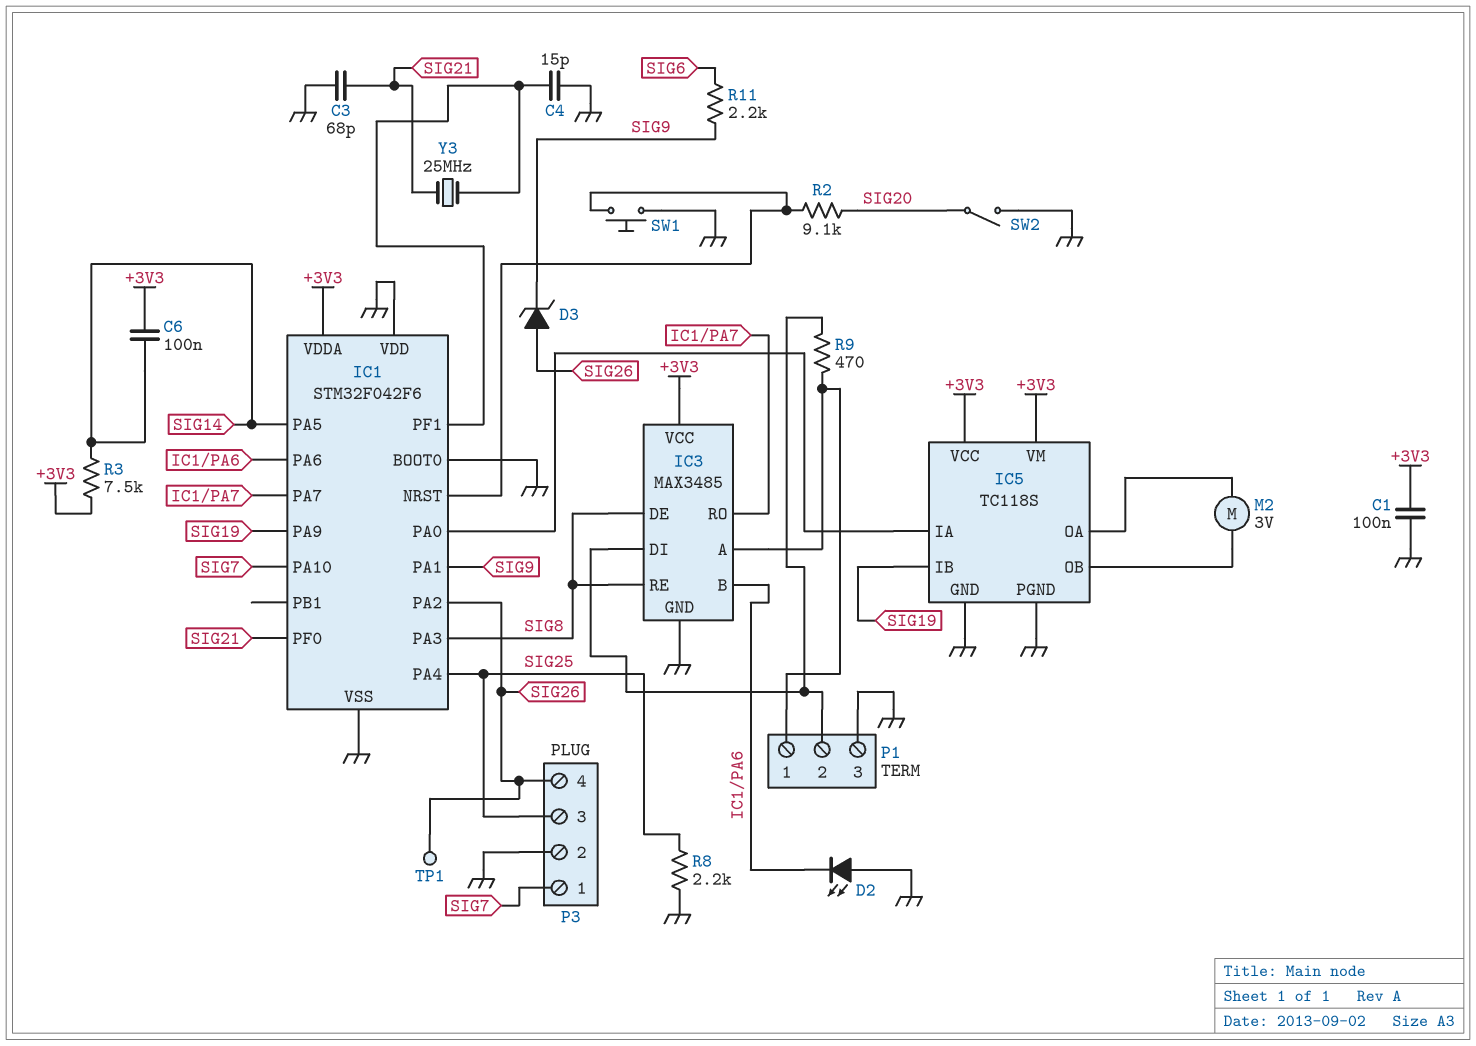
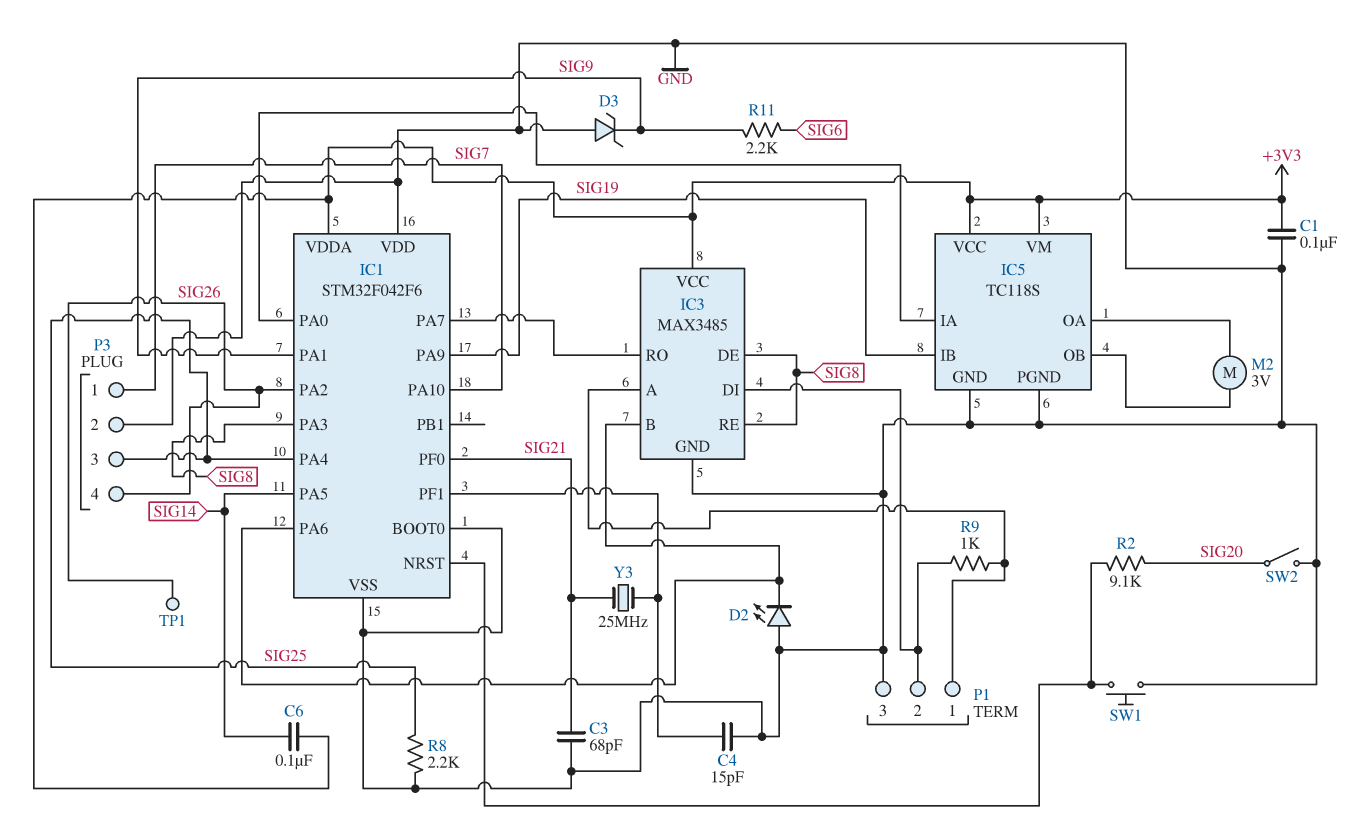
D3: zener (A SIG26, K SIG9) -> zener (A GND, K SIG9)
R3: 7.5k (+3V3, SIG14) -> none
R9: 470 (IC3/A, IC3/DI) -> 1k (IC3/A, IC3/DI)

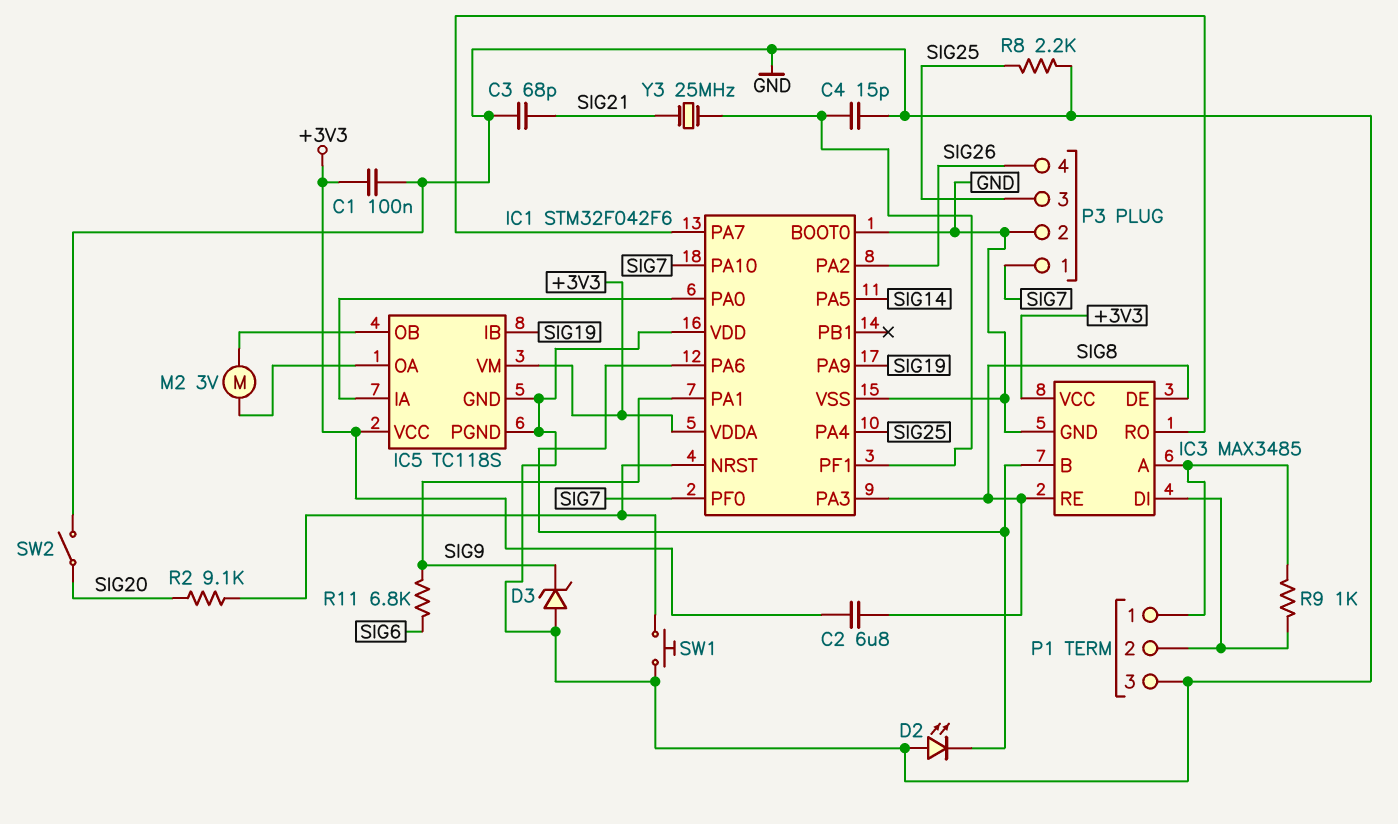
C2: none -> 6.8uF (+3V3, SIG8)
C6: 100nF (+3V3, SIG14) -> none
IC1 pin PF0: SIG21 -> SIG7
R11: 2.2k (SIG6, SIG9) -> 6.8k (SIG6, SIG9)
TP1: test point (SIG26) -> none

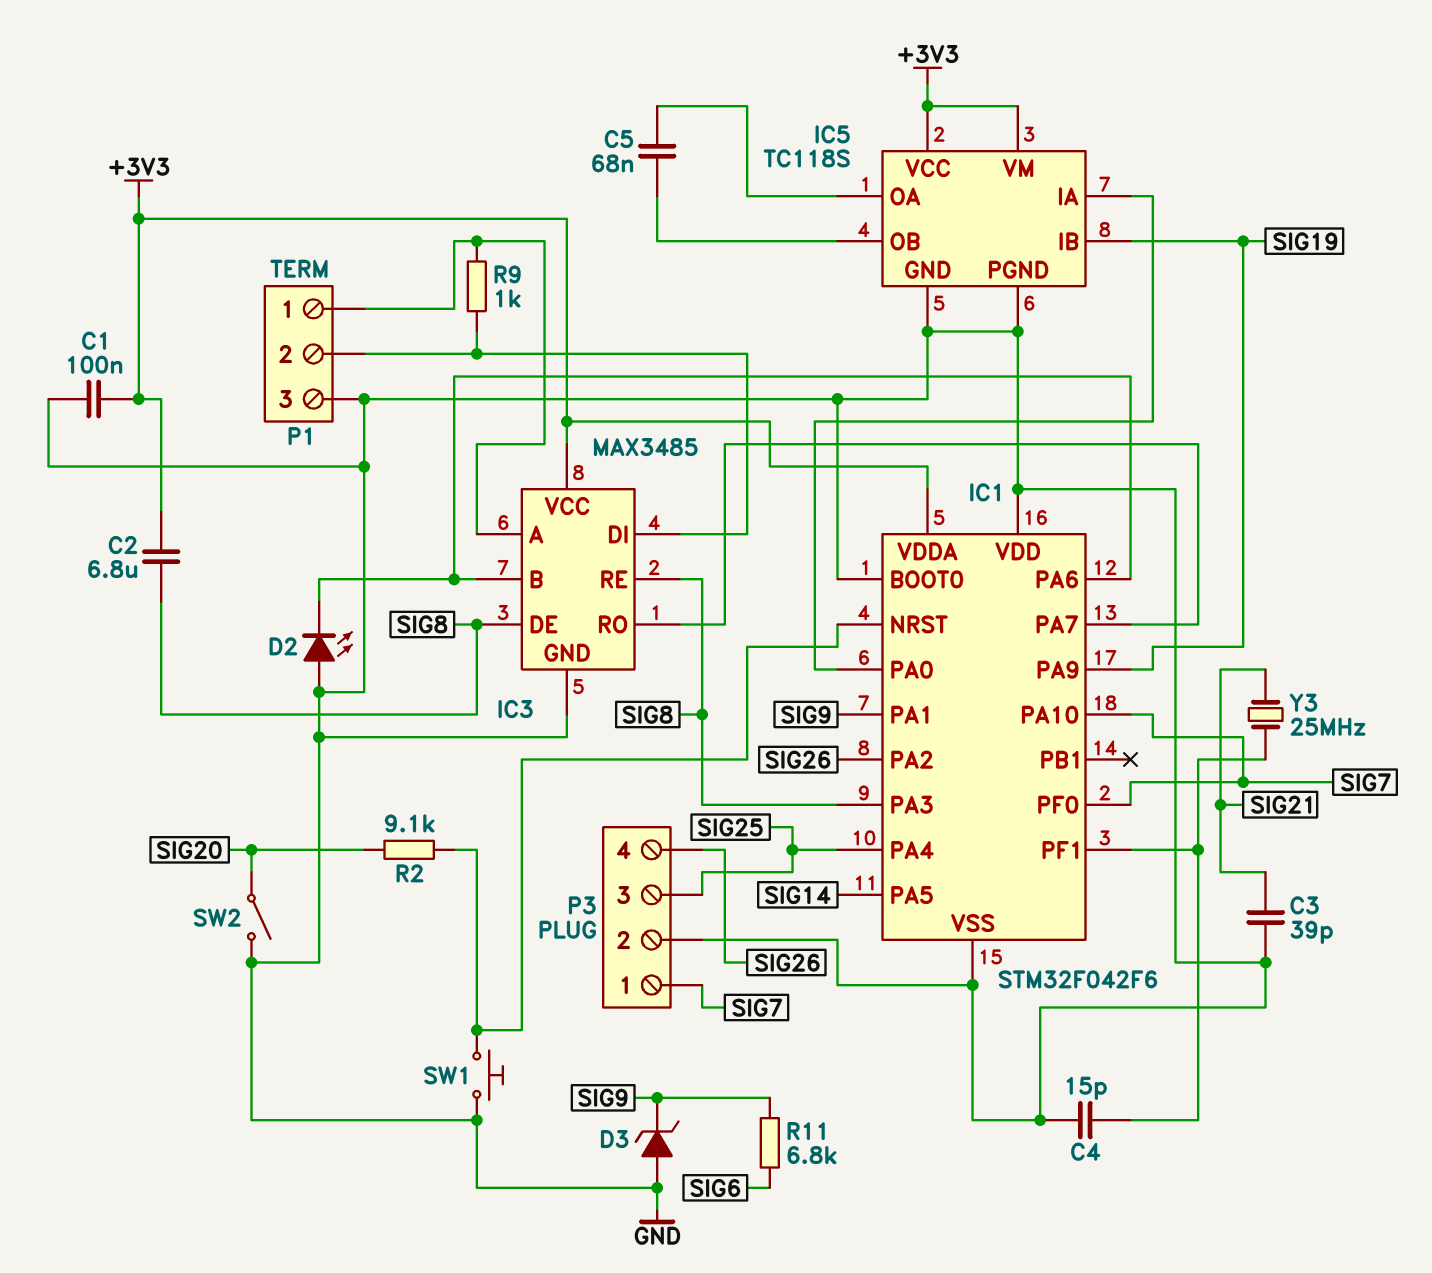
C3: 68pF (GND, SIG21) -> 39pF (GND, SIG21)
C5: none -> 68nF (IC5/OA, IC5/OB)
M2: motor 3V (IC5/OA, IC5/OB) -> none
R8: 2.2k (GND, SIG25) -> none

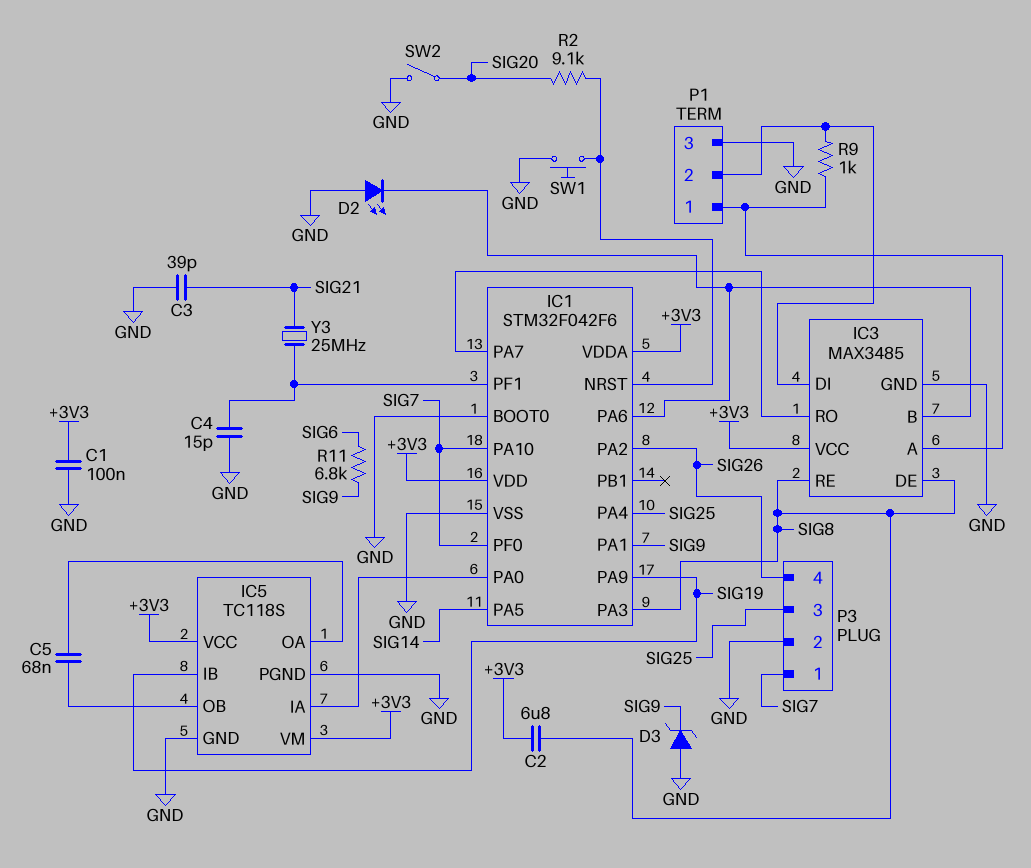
IC1 pin VDD: GND -> +3V3

